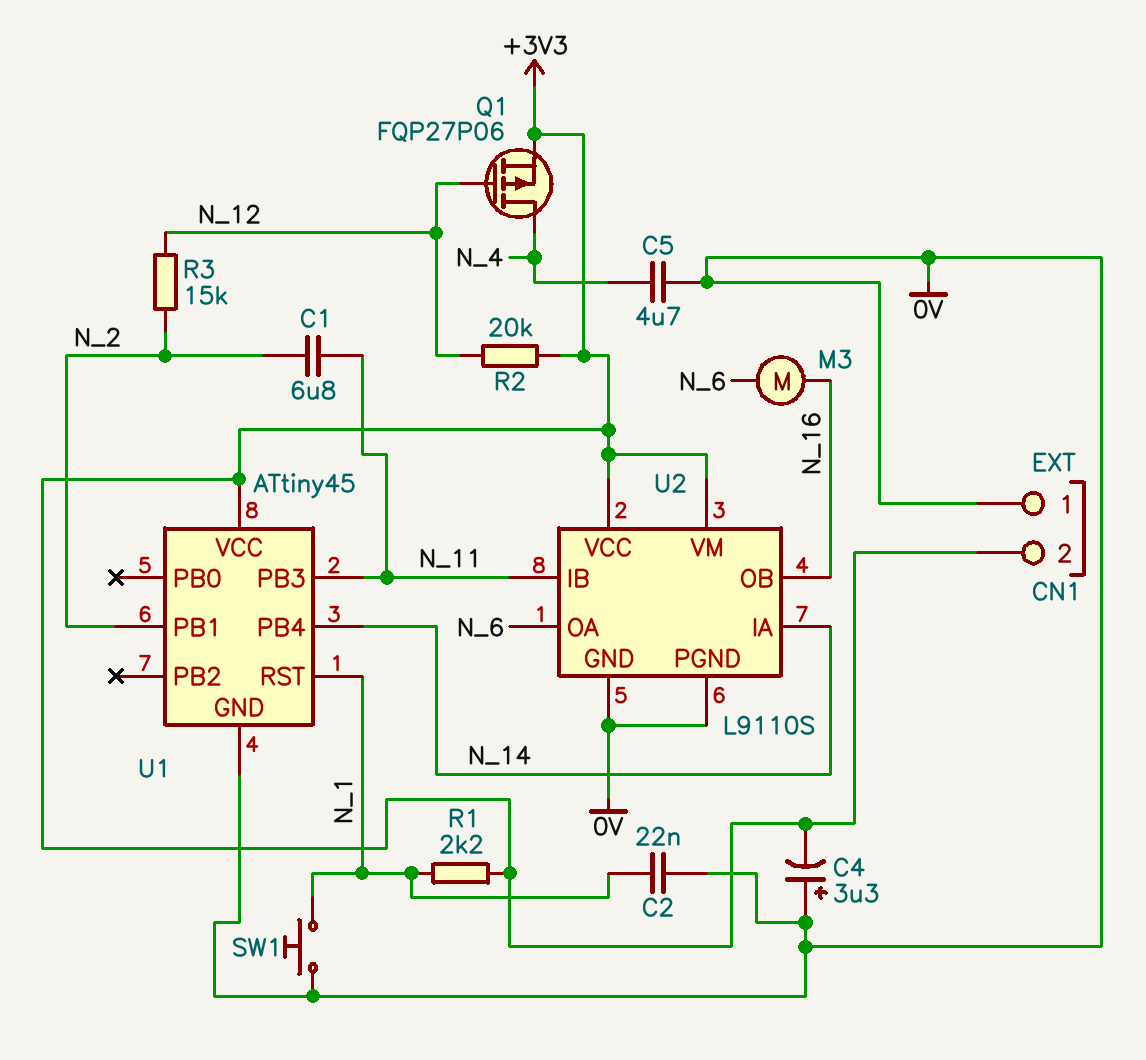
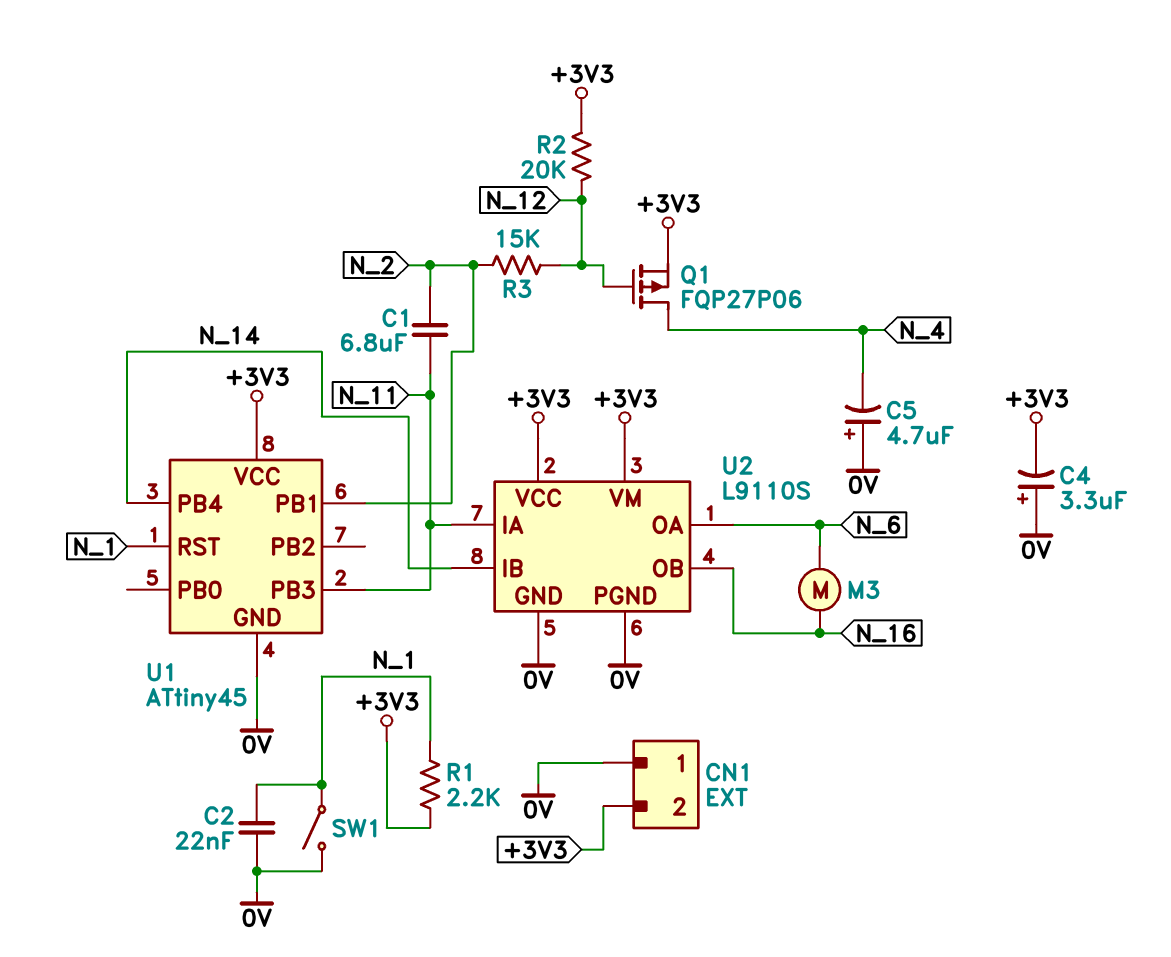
C5: 4.7uF (0V, N_4) -> 4.7uF (plus 0V, minus N_4)
SW1: button (0V, N_1) -> switch (0V, N_1)
U2 pin IA: N_14 -> N_11
U2 pin IB: N_11 -> N_14

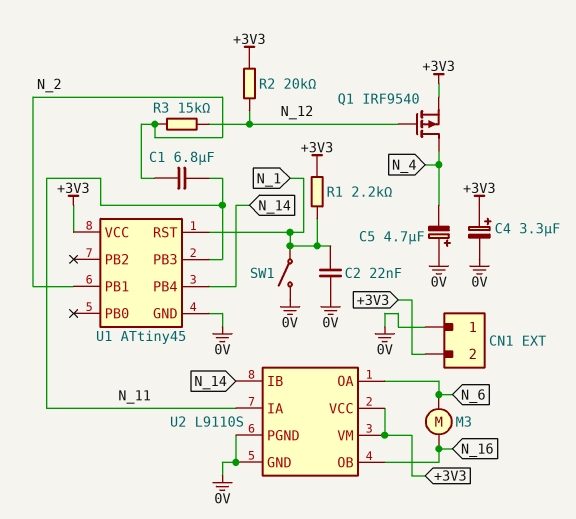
C4: 3.3uF (plus 0V, minus +3V3) -> 3.3uF (plus +3V3, minus 0V)
Q1: PMOS FQP27P06 (G N_12, D N_4, S +3V3) -> PMOS IRF9540 (G N_12, D N_4, S +3V3)

